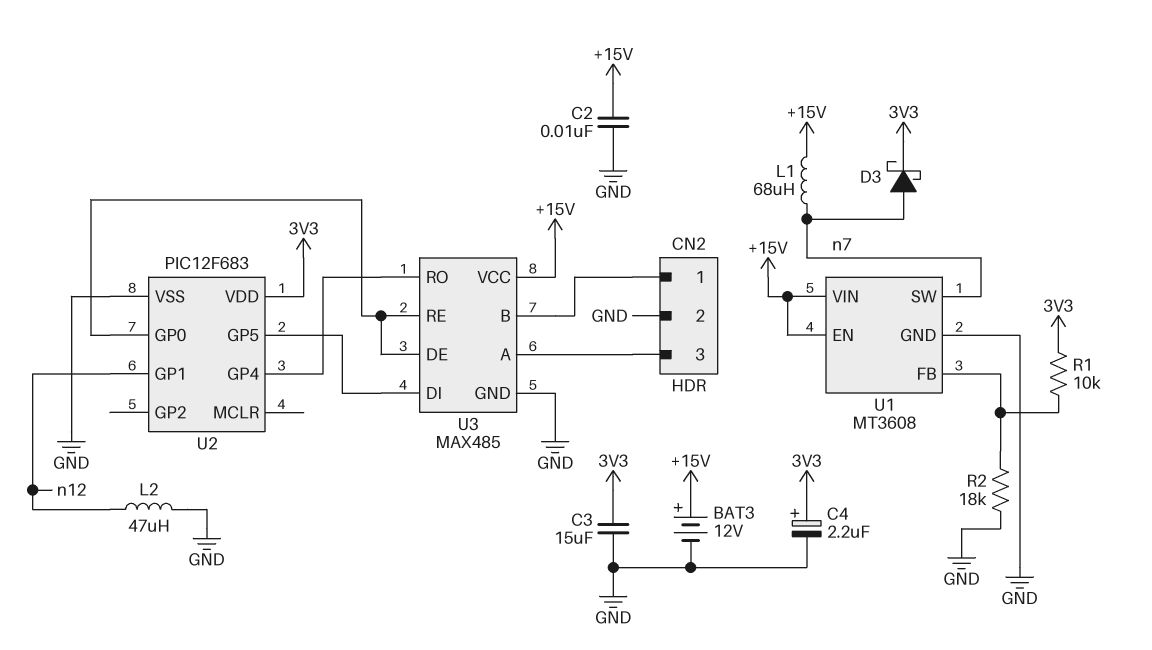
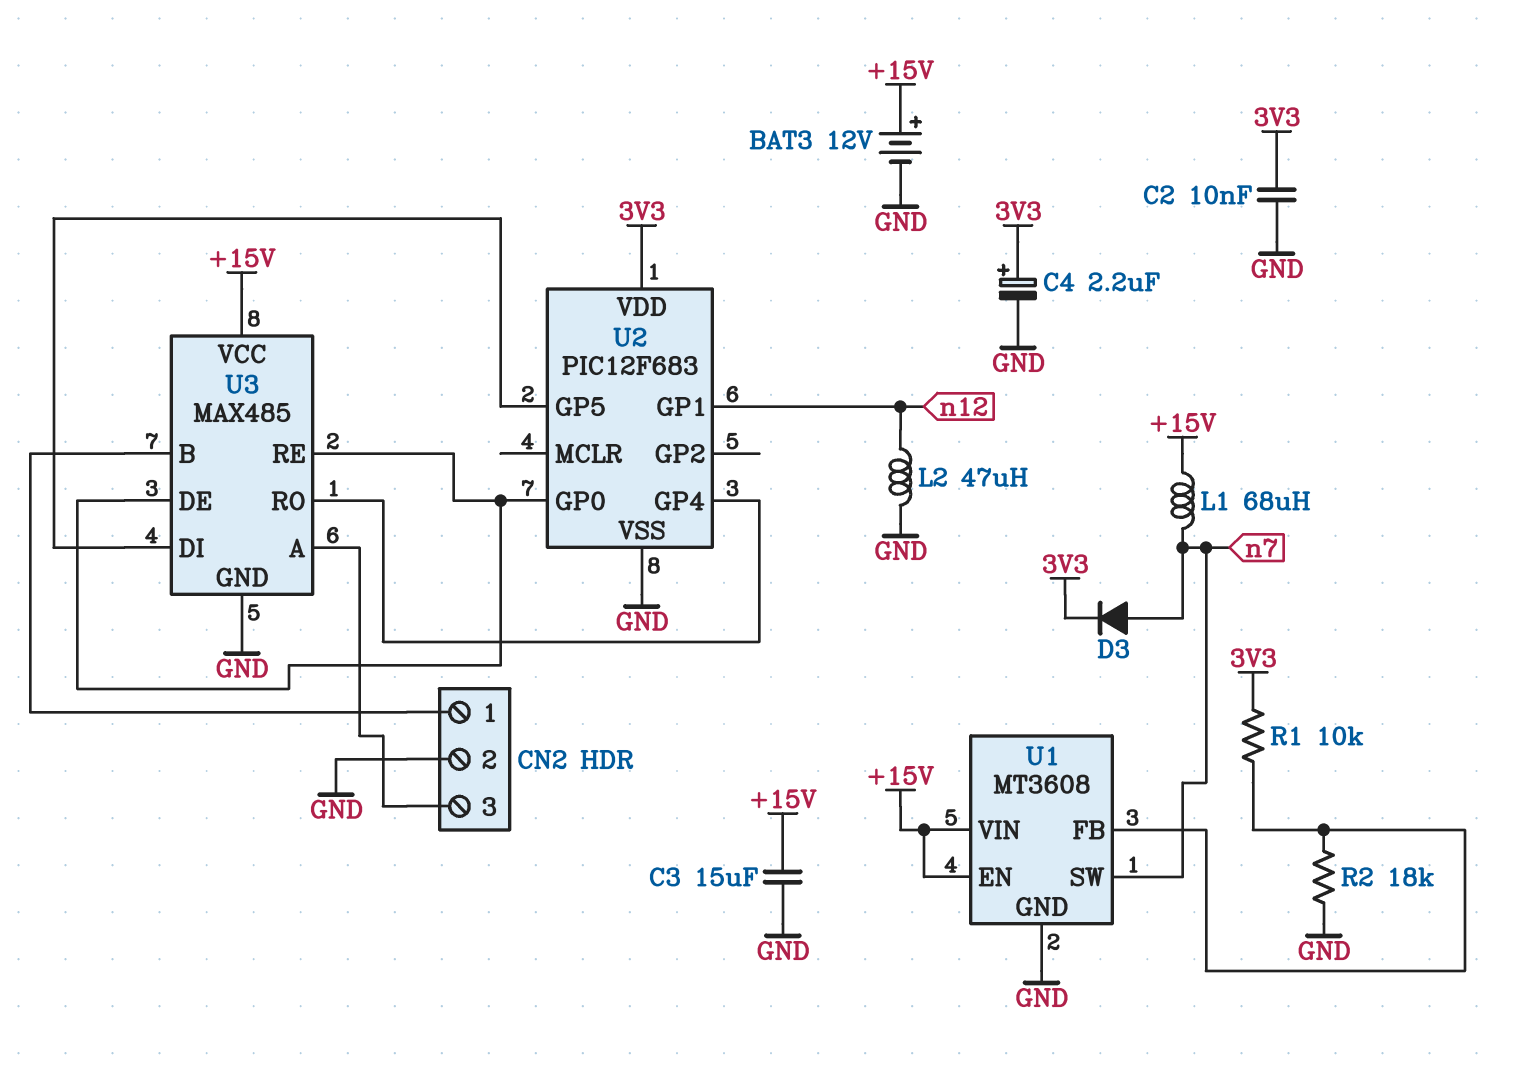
C2: 10nF (+15V, GND) -> 10nF (3V3, GND)
C3: 15uF (3V3, GND) -> 15uF (+15V, GND)
D3: schottky (A n7, K 3V3) -> diode (A n7, K 3V3)

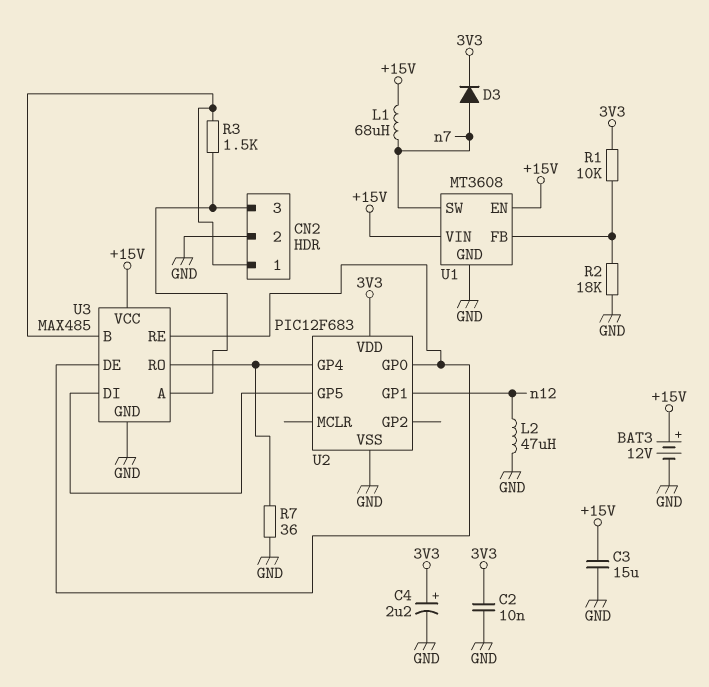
R3: none -> 1.5k (CN2/1, CN2/3)
R7: none -> 36 (GND, U2/GP4)

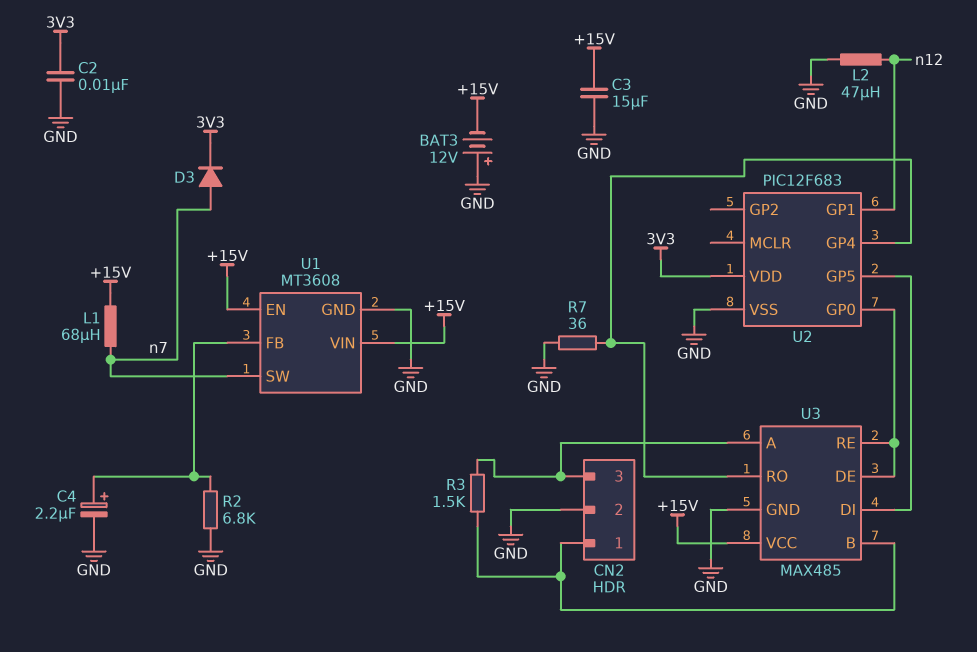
BAT3: 12V (plus +15V, minus GND) -> 12V (plus GND, minus +15V)
C4: 2.2uF (plus 3V3, minus GND) -> 2.2uF (plus U1/FB, minus GND)
R1: 10k (3V3, U1/FB) -> none
R2: 18k (GND, U1/FB) -> 6.8k (GND, U1/FB)

